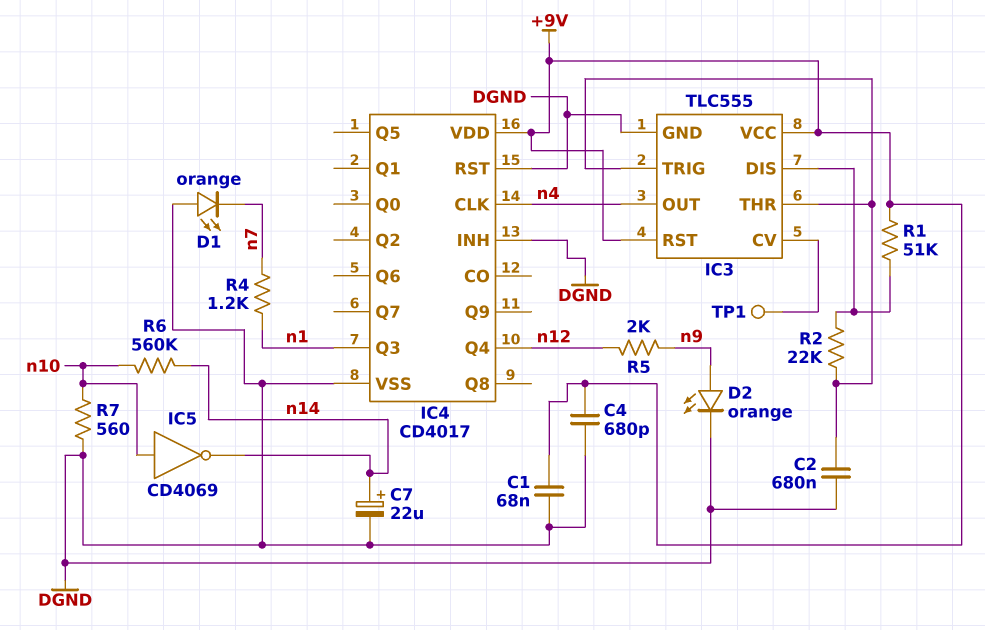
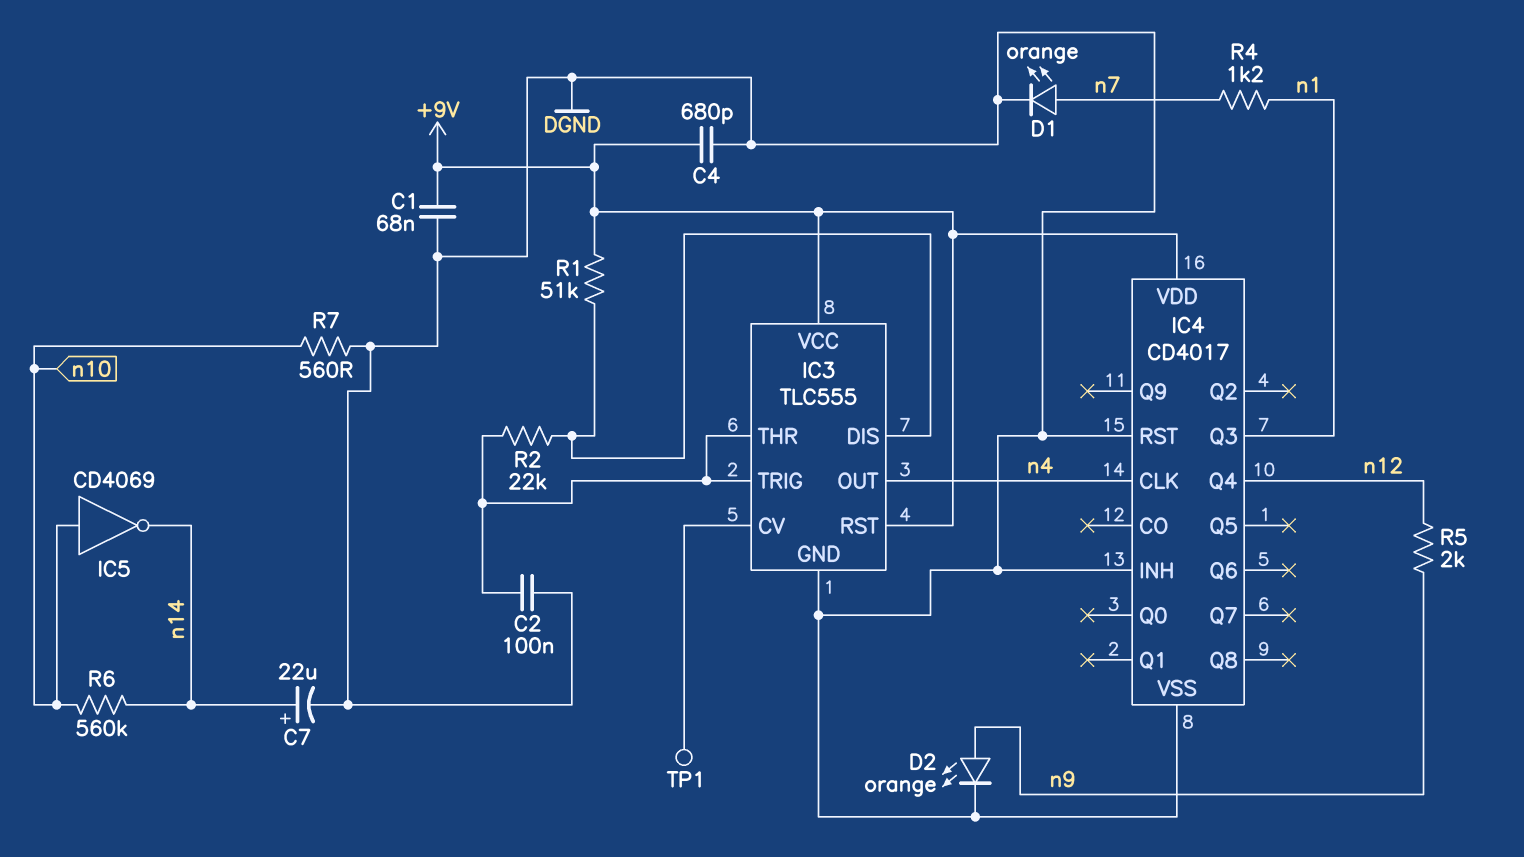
C2: 680nF (DGND, IC3/THR) -> 100nF (DGND, IC3/THR)
D1: LED orange (A DGND, K n7) -> LED orange (A n7, K DGND)

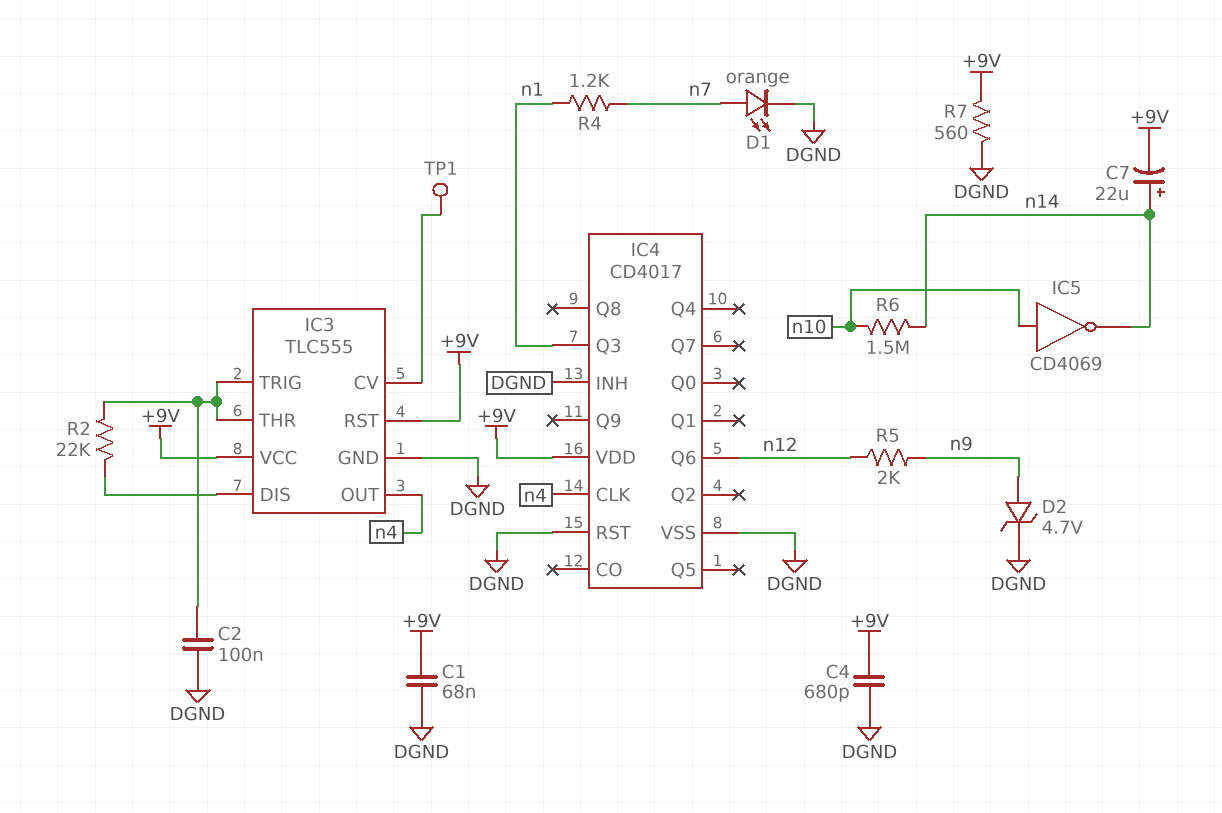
C7: 22uF (plus n14, minus DGND) -> 22uF (plus n14, minus +9V)
D2: LED orange (A n9, K DGND) -> zener 4.7V (A n9, K DGND)
IC4 pin Q4: n12 -> none
IC4 pin Q6: none -> n12
R1: 51k (+9V, IC3/DIS) -> none
R6: 560k (n10, n14) -> 1.5M (n10, n14)
R7: 560 (DGND, n10) -> 560 (+9V, DGND)

